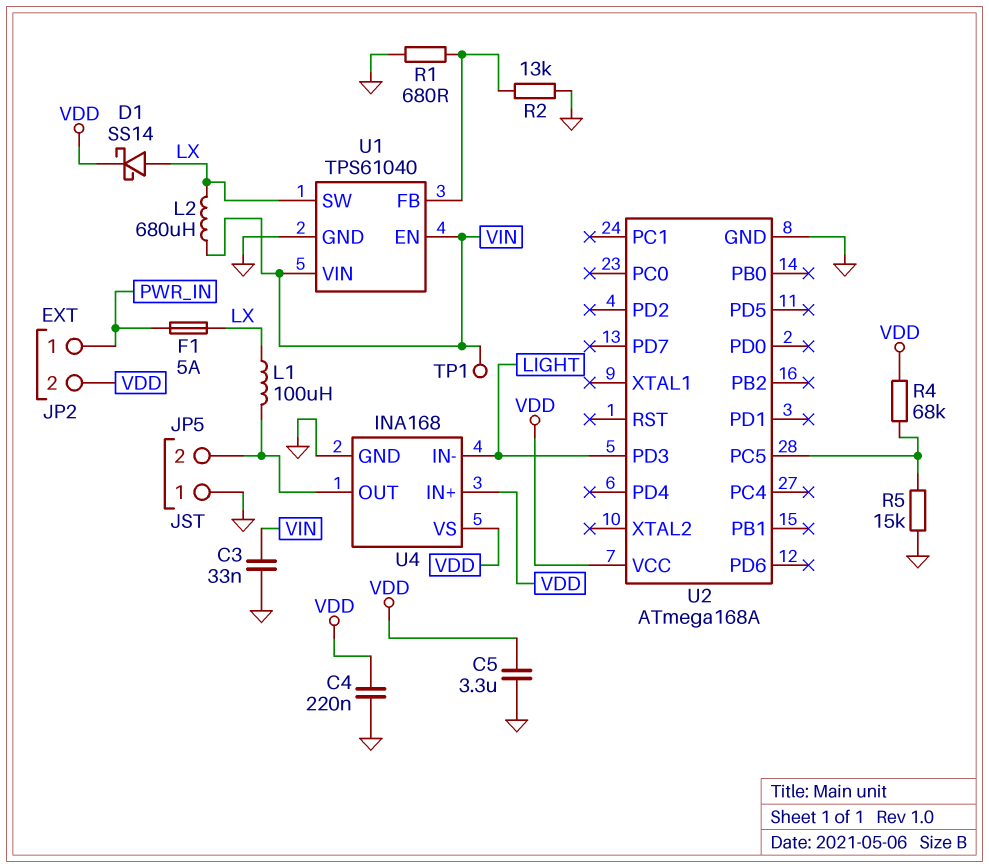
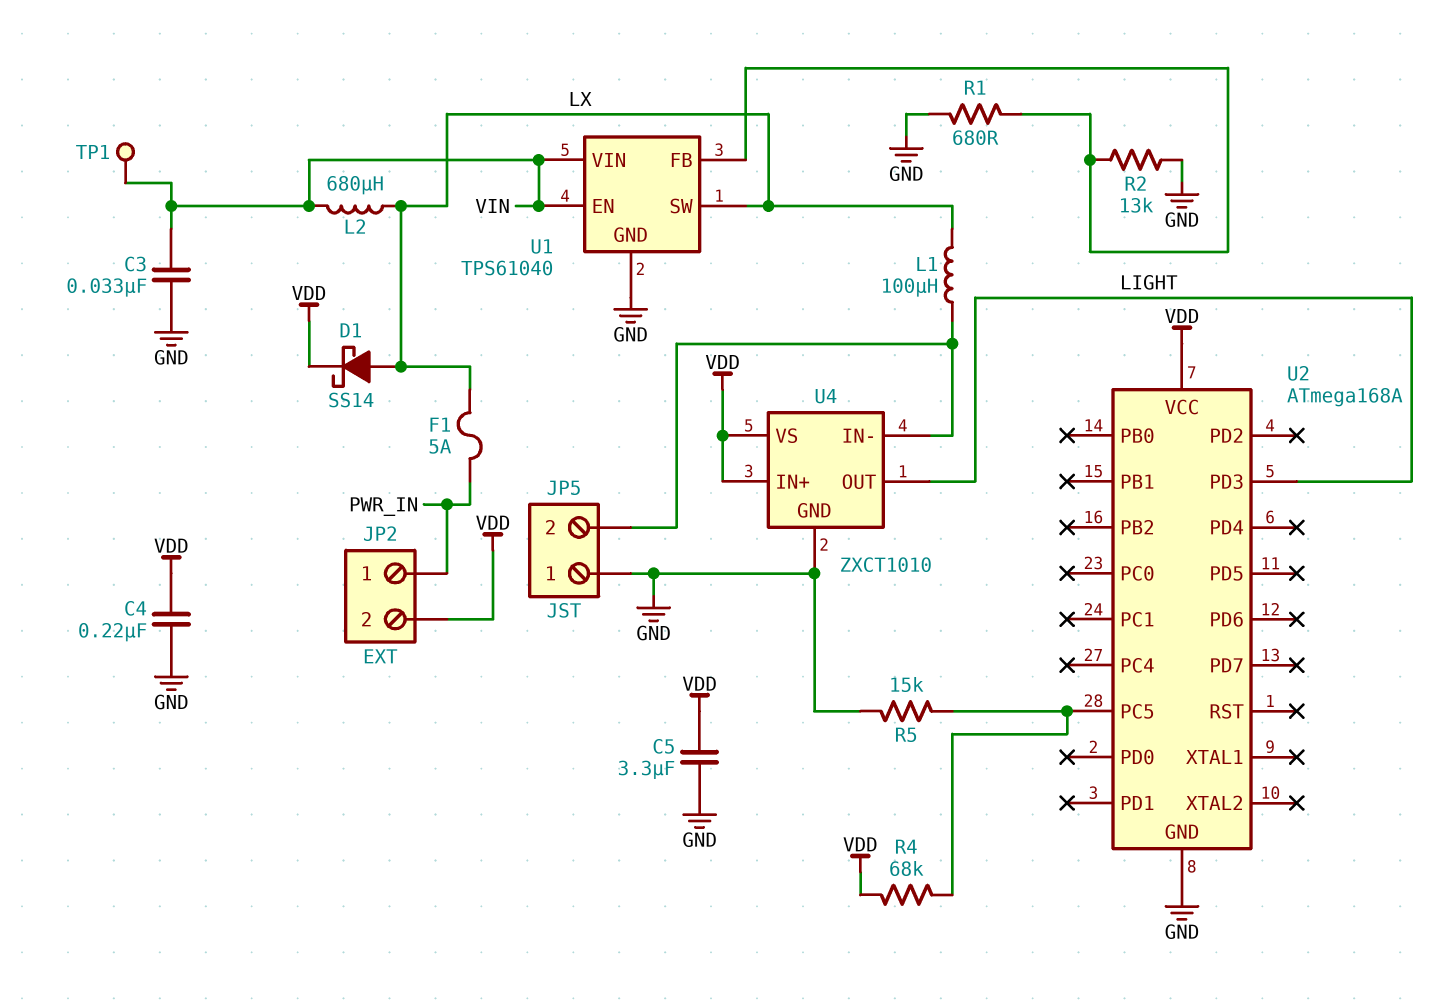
U4: INA168 -> ZXCT1010
U4 pin IN-: LIGHT -> JP5/2
U4 pin OUT: JP5/2 -> LIGHT

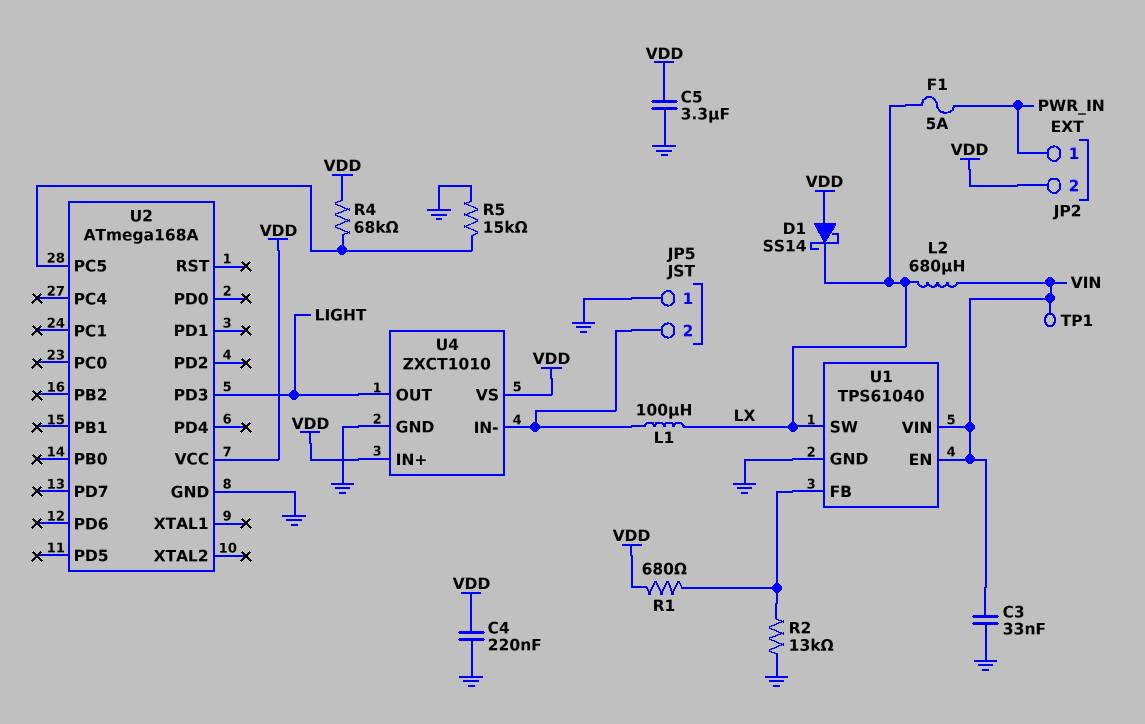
D1: schottky SS14 (A LX, K VDD) -> schottky SS14 (A VDD, K LX)
R1: 680 (GND, U1/FB) -> 680 (U1/FB, VDD)

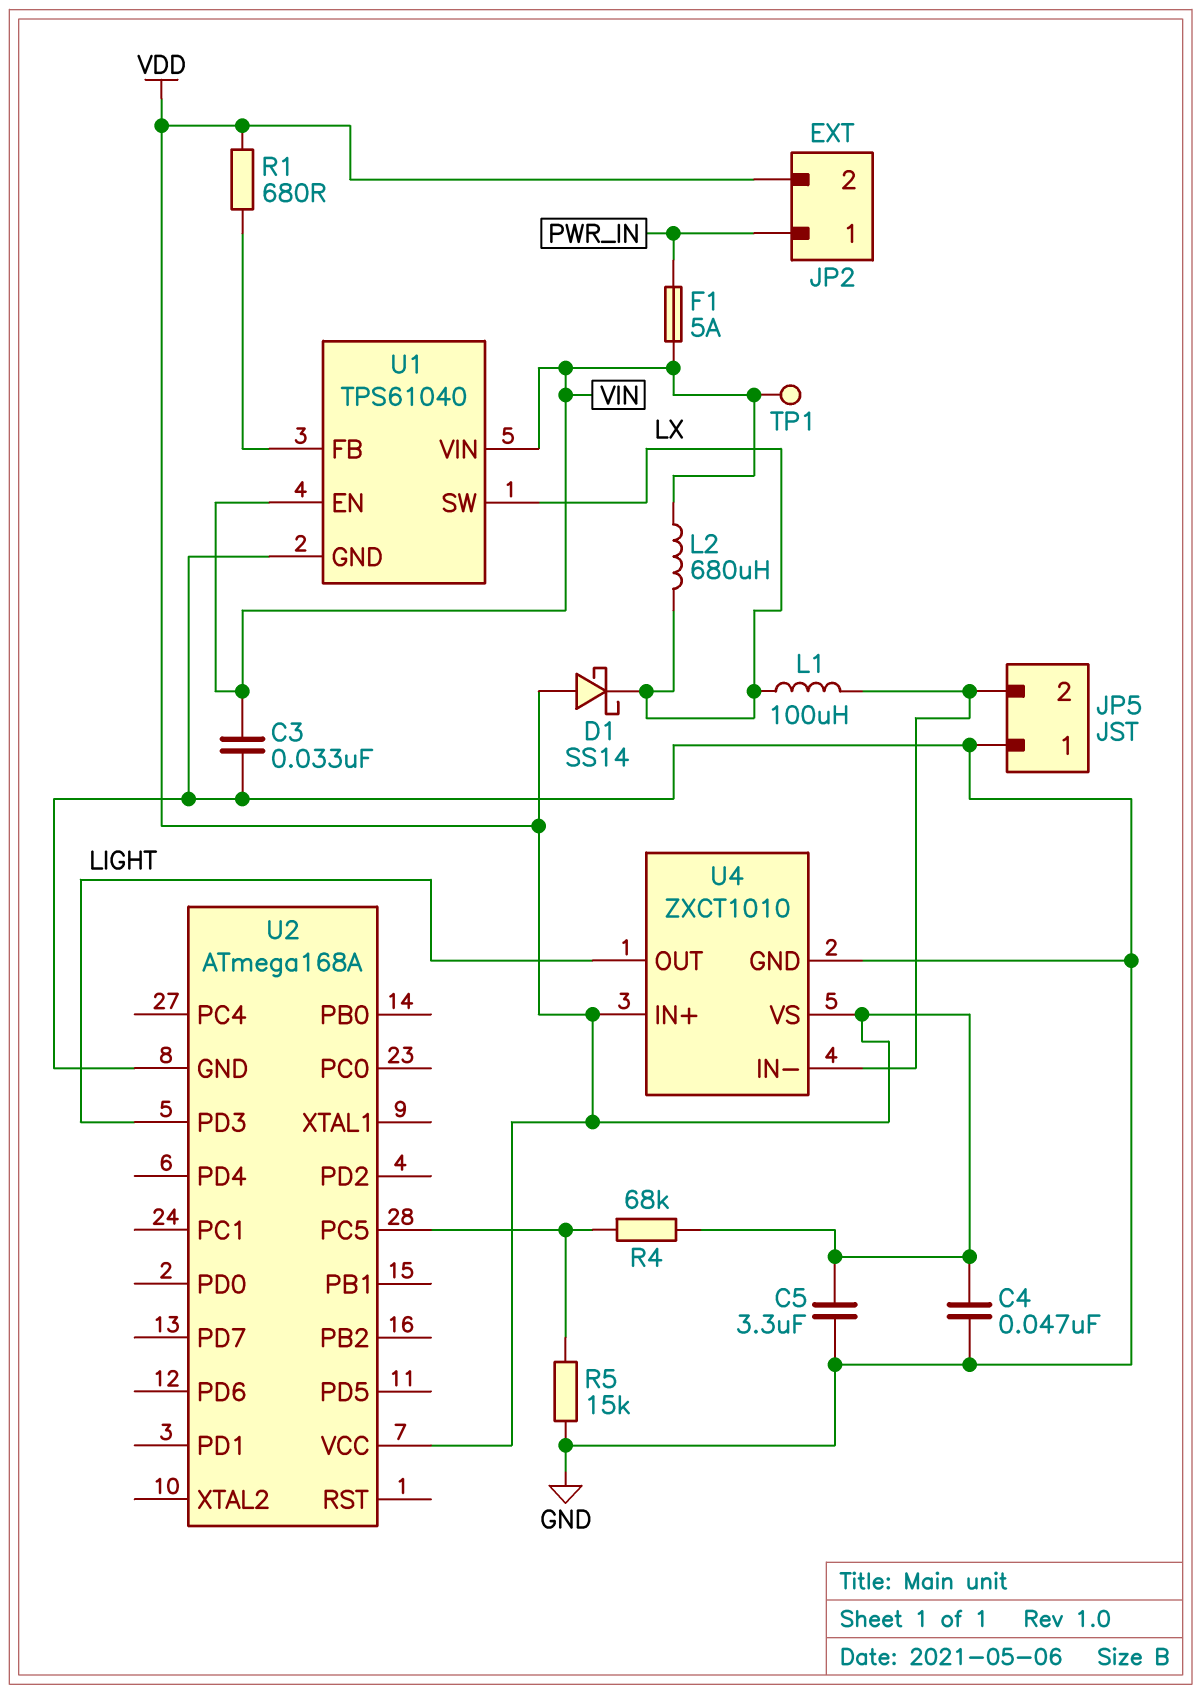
C4: 220nF (GND, VDD) -> 47nF (GND, VDD)
F1: 5A (LX, PWR_IN) -> 5A (PWR_IN, VIN)
R2: 13k (GND, U1/FB) -> none

